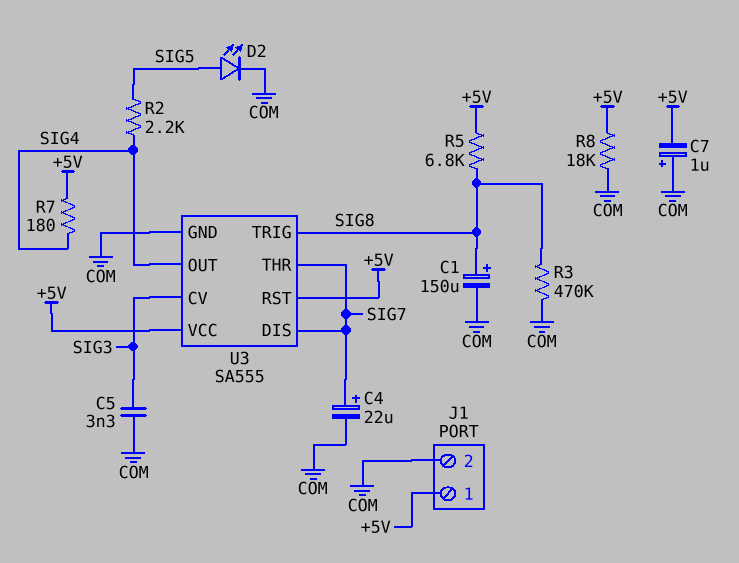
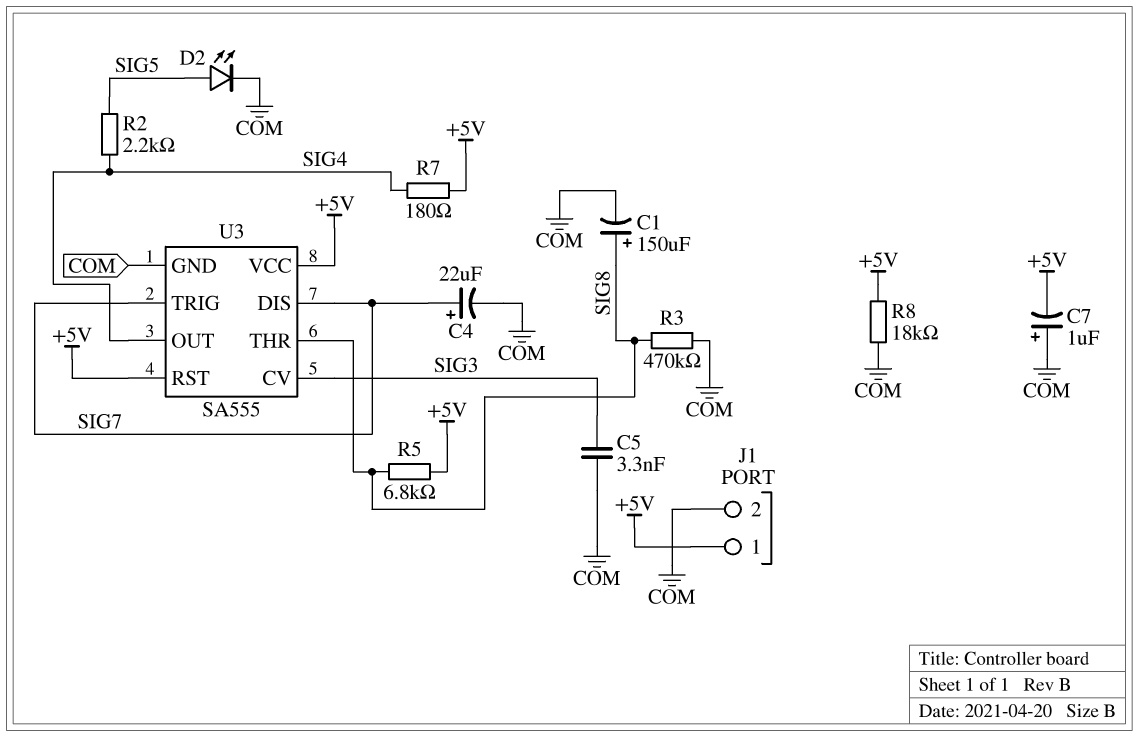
U3 pin THR: SIG7 -> SIG8
U3 pin TRIG: SIG8 -> SIG7

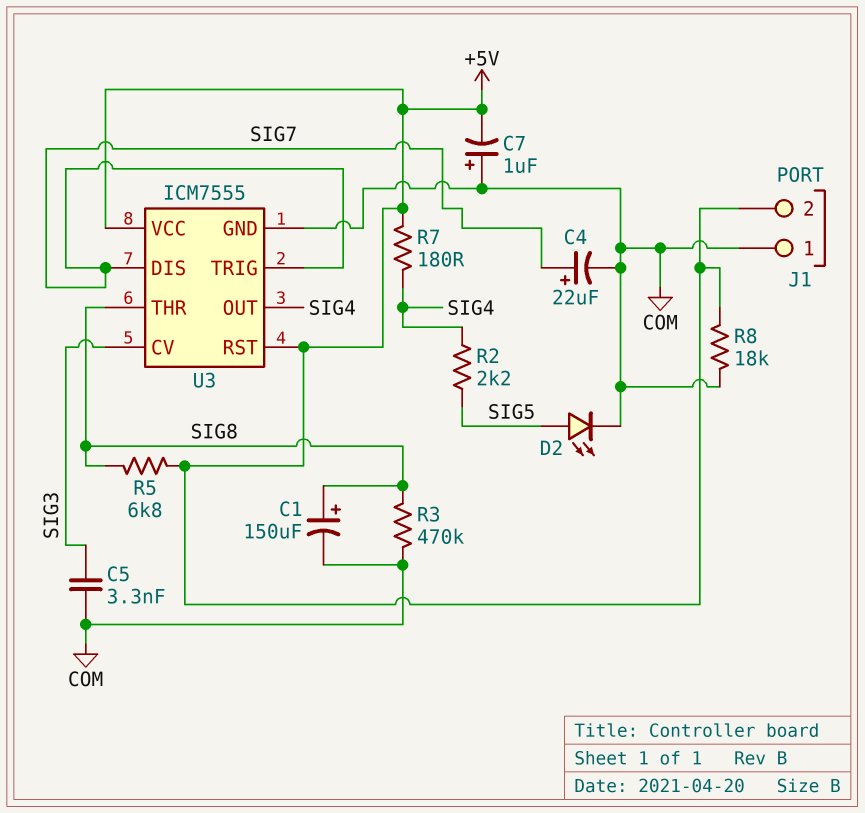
J1 pin 1: +5V -> COM
J1 pin 2: COM -> +5V
U3: SA555 -> ICM7555

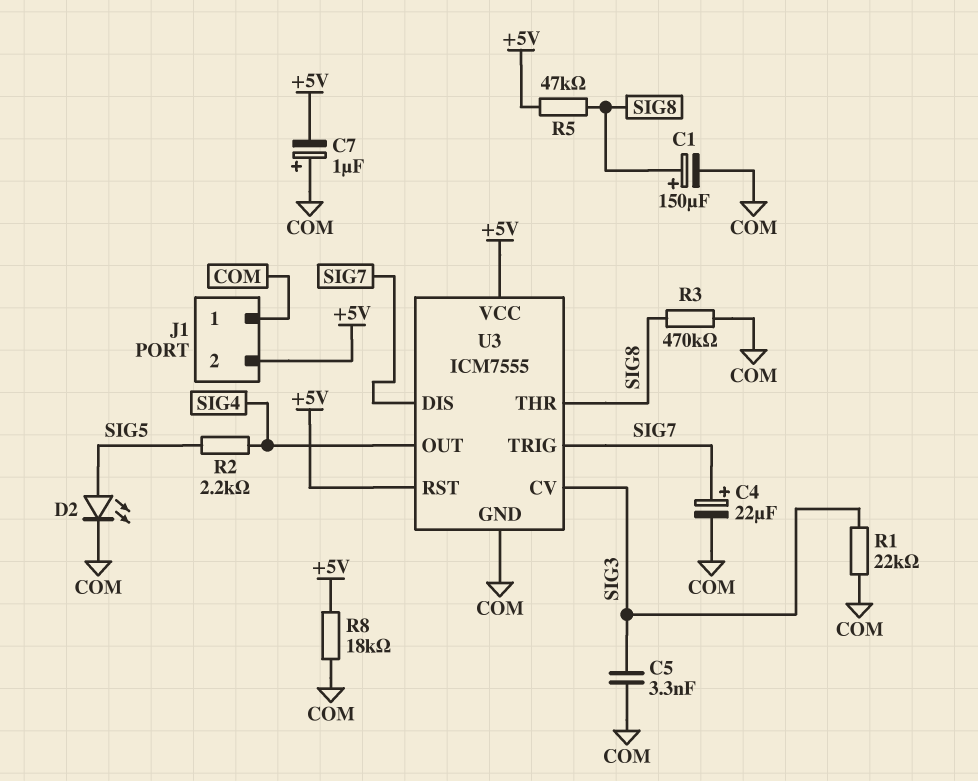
R1: none -> 22k (COM, SIG3)
R5: 6.8k (+5V, SIG8) -> 47k (+5V, SIG8)
R7: 180 (+5V, SIG4) -> none

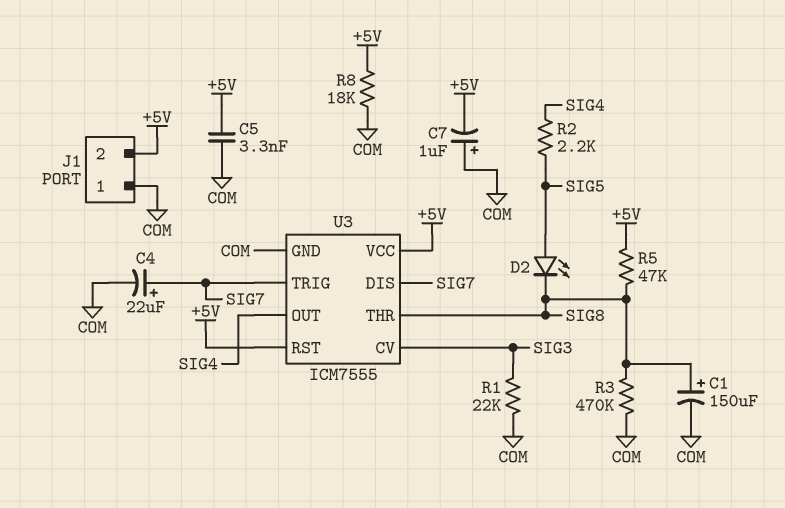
C5: 3.3nF (COM, SIG3) -> 3.3nF (+5V, COM)
D2: LED (A SIG5, K COM) -> LED (A SIG5, K SIG8)

